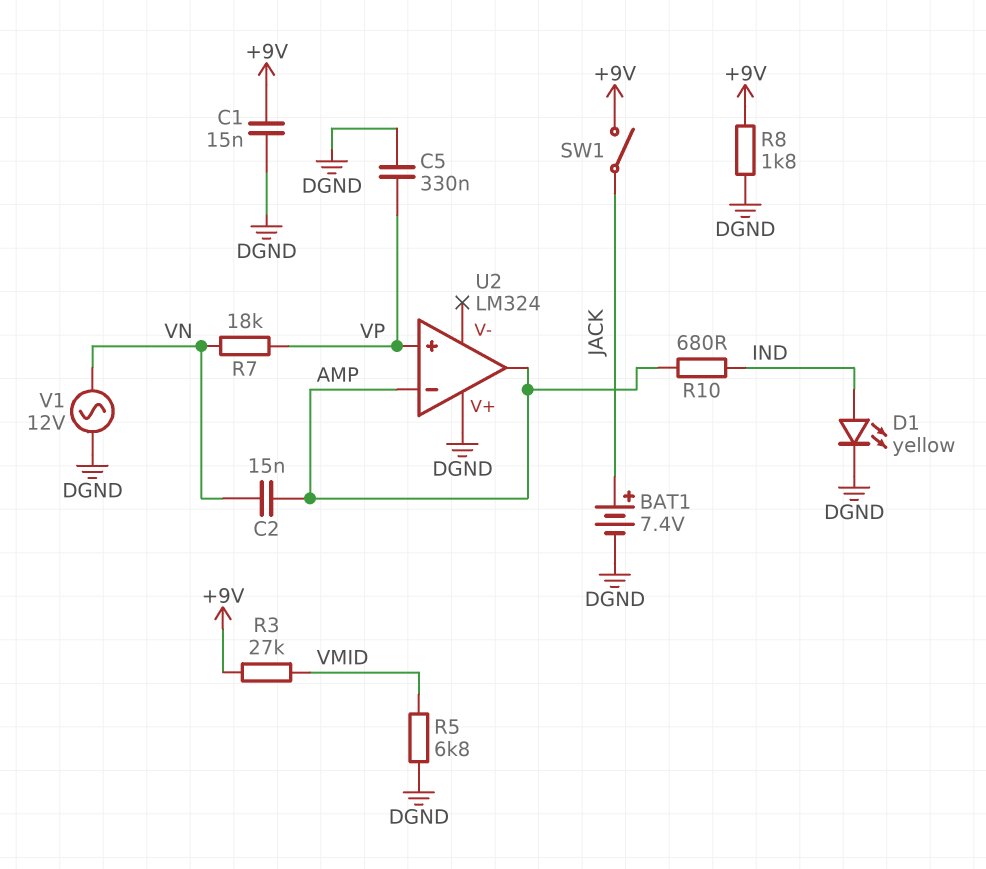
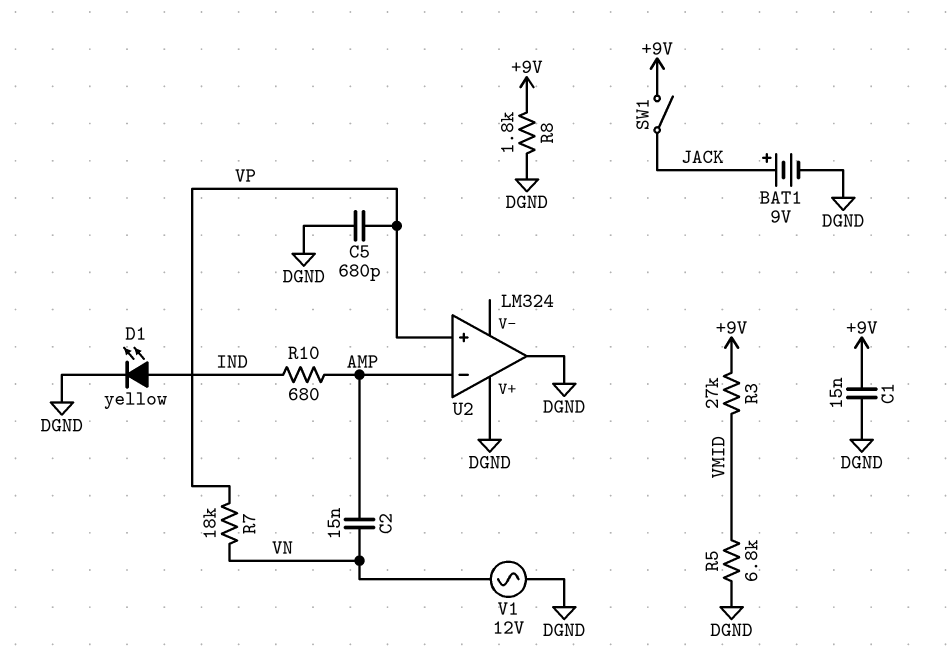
BAT1: 7.4V (plus JACK, minus DGND) -> 9V (plus JACK, minus DGND)
C5: 330nF (DGND, VP) -> 680pF (DGND, VP)
U2 pin out: AMP -> DGND

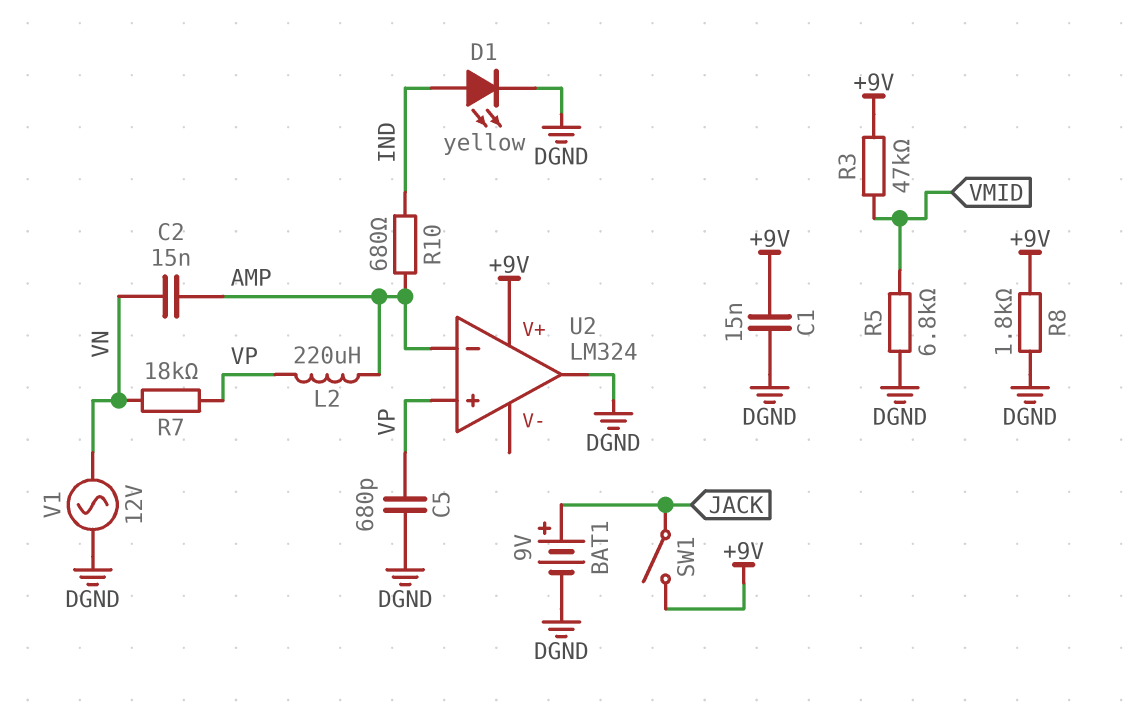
L2: none -> 220uH (AMP, VP)
R3: 27k (+9V, VMID) -> 47k (+9V, VMID)
U2 pin V+: DGND -> +9V

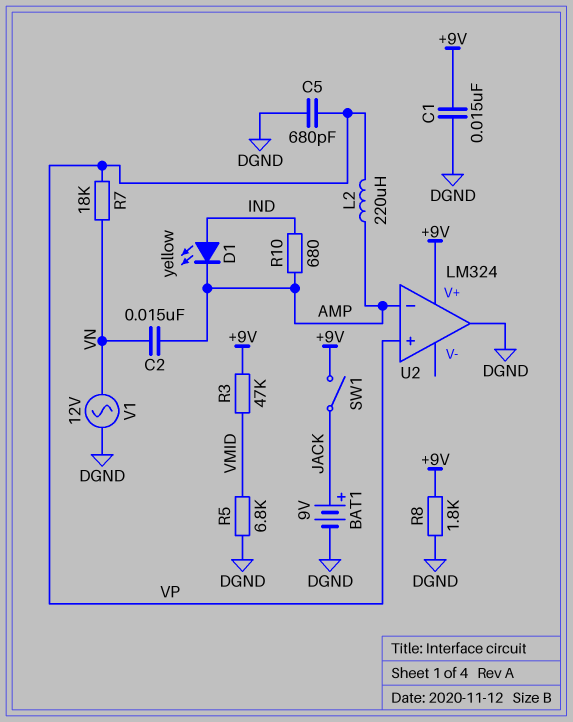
D1: LED yellow (A IND, K DGND) -> LED yellow (A IND, K AMP)

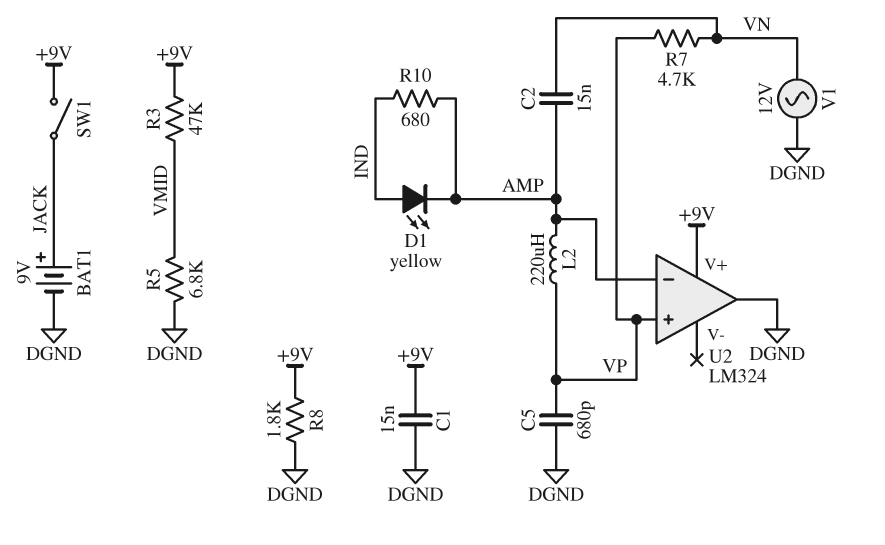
R7: 18k (VN, VP) -> 4.7k (VN, VP)

